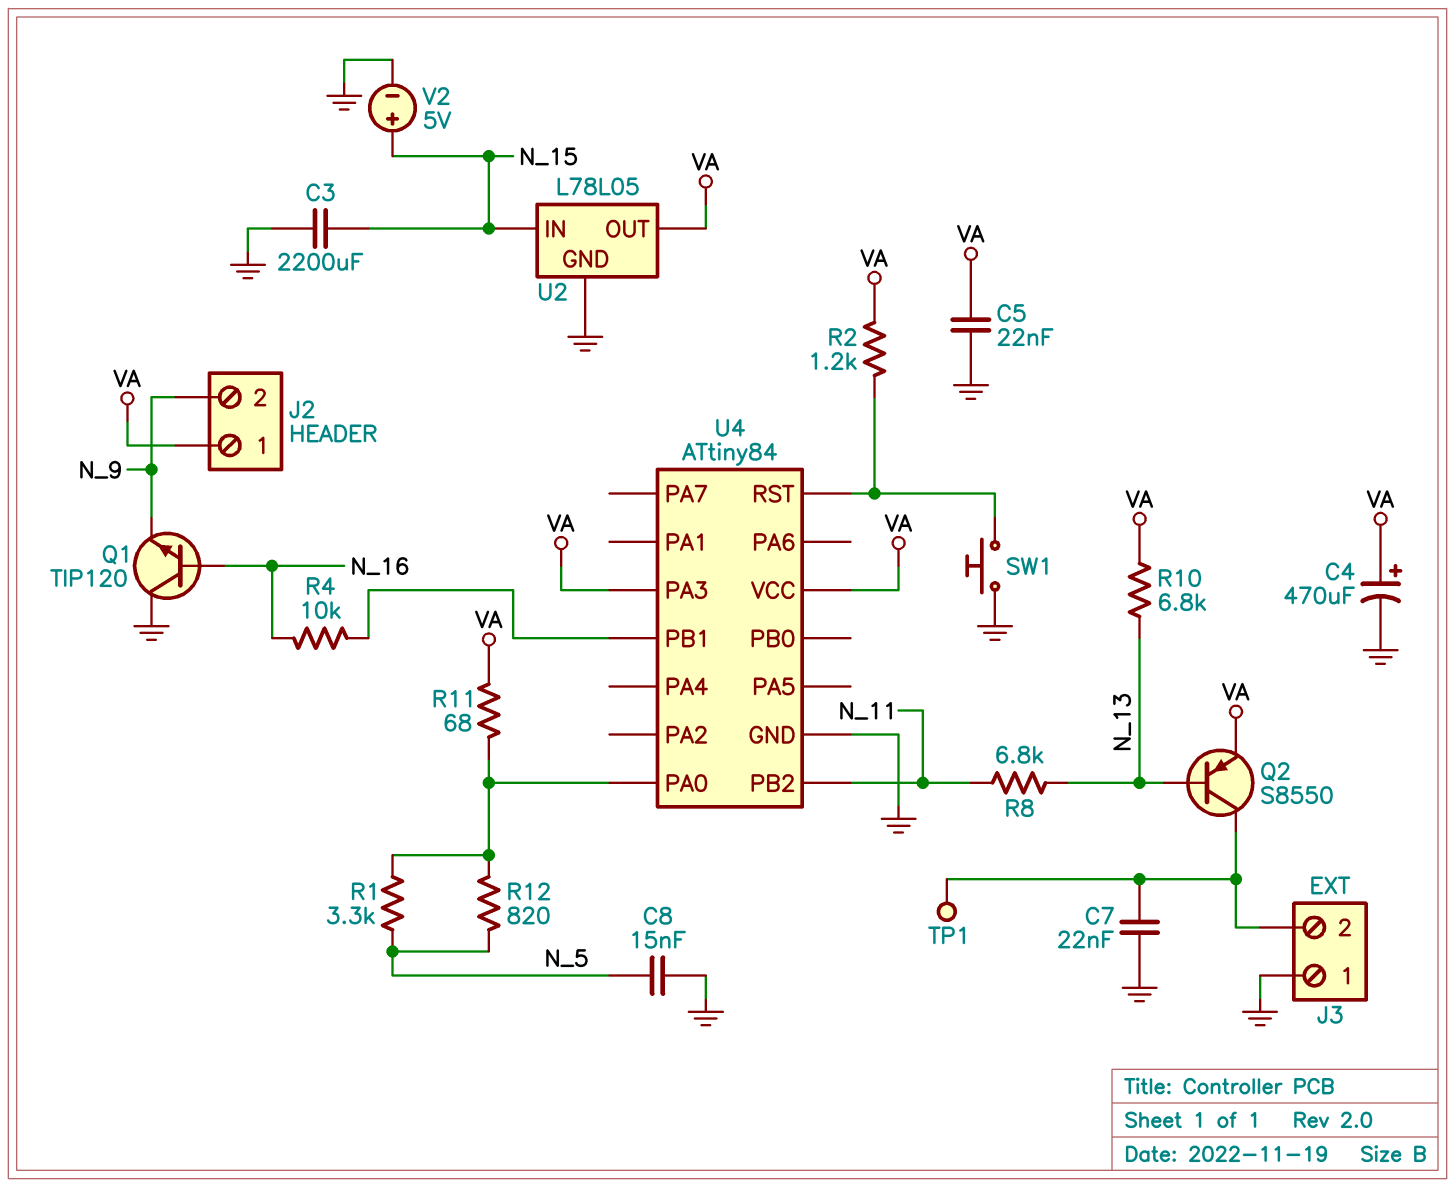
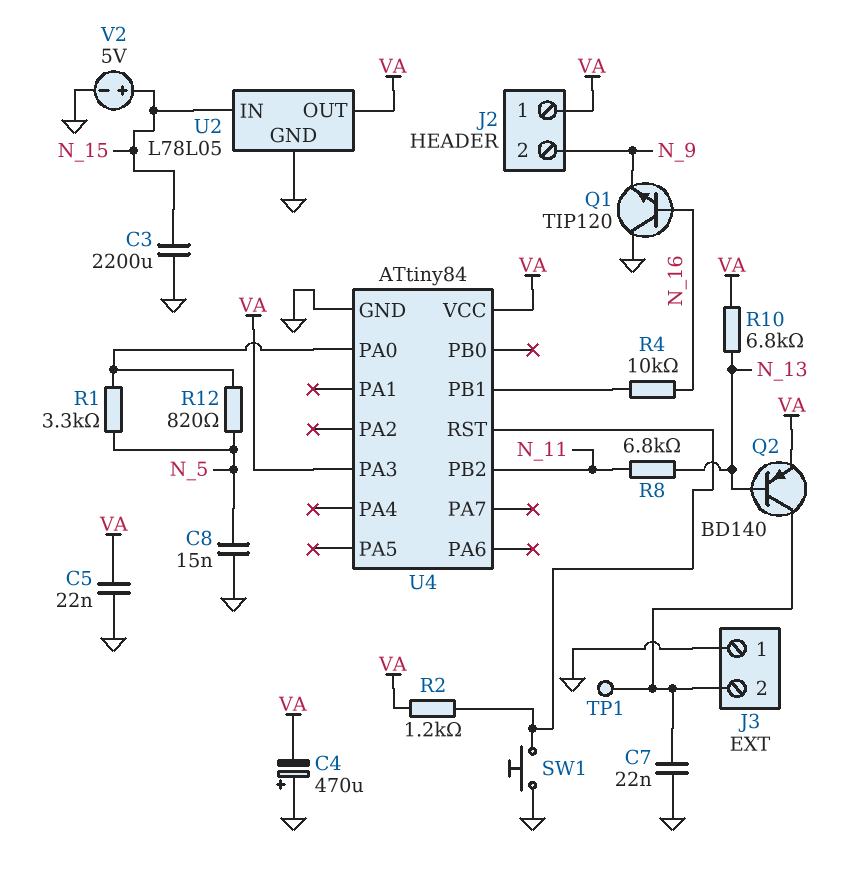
C4: 470uF (plus VA, minus GND) -> 470uF (plus GND, minus VA)
Q2: PNP S8550 (B N_13, C J3/2, E VA) -> PNP BD140 (B N_13, C J3/2, E VA)
R11: 68 (U4/PA0, VA) -> none

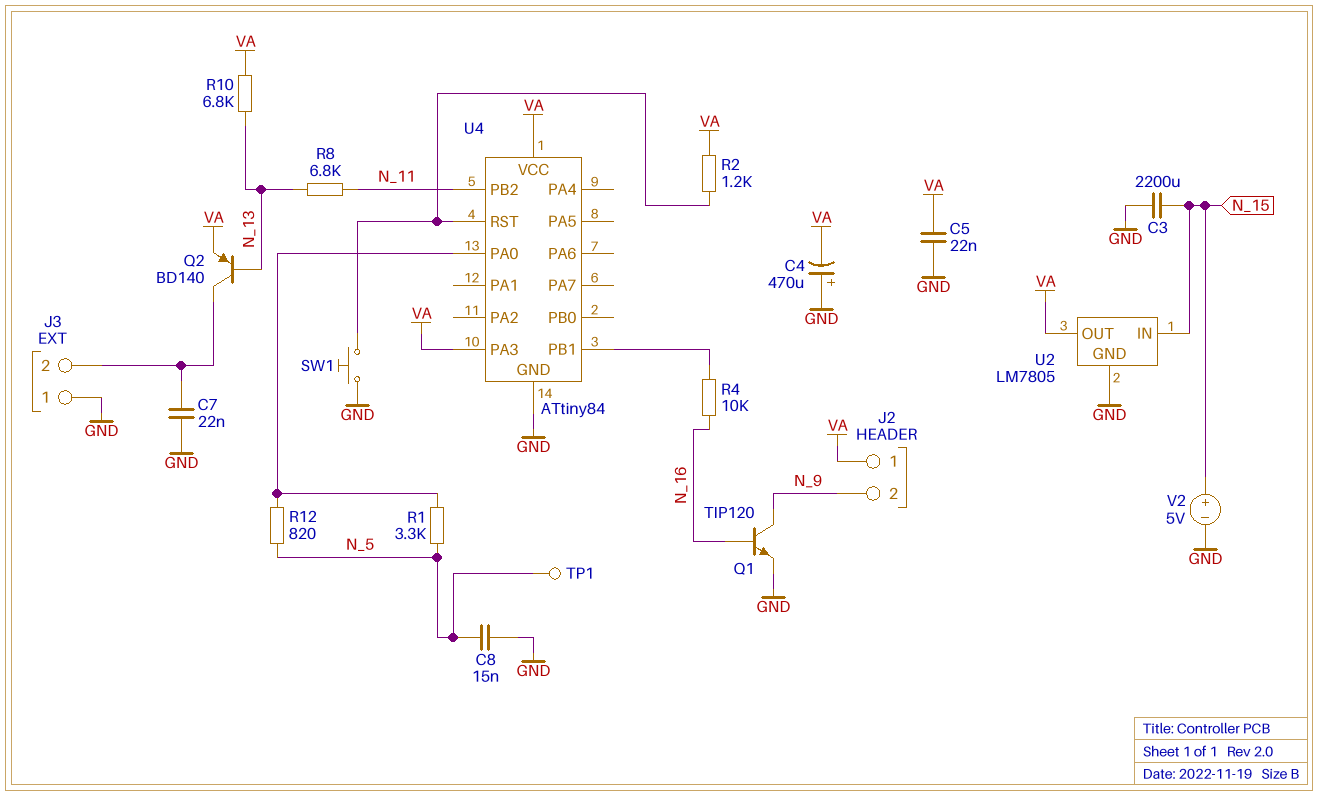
Q1: NPN TIP120 (B N_16, C GND, E N_9) -> NPN TIP120 (B N_16, C N_9, E GND)
TP1: test point (J3/2) -> test point (N_5)
U2: L78L05 -> LM7805

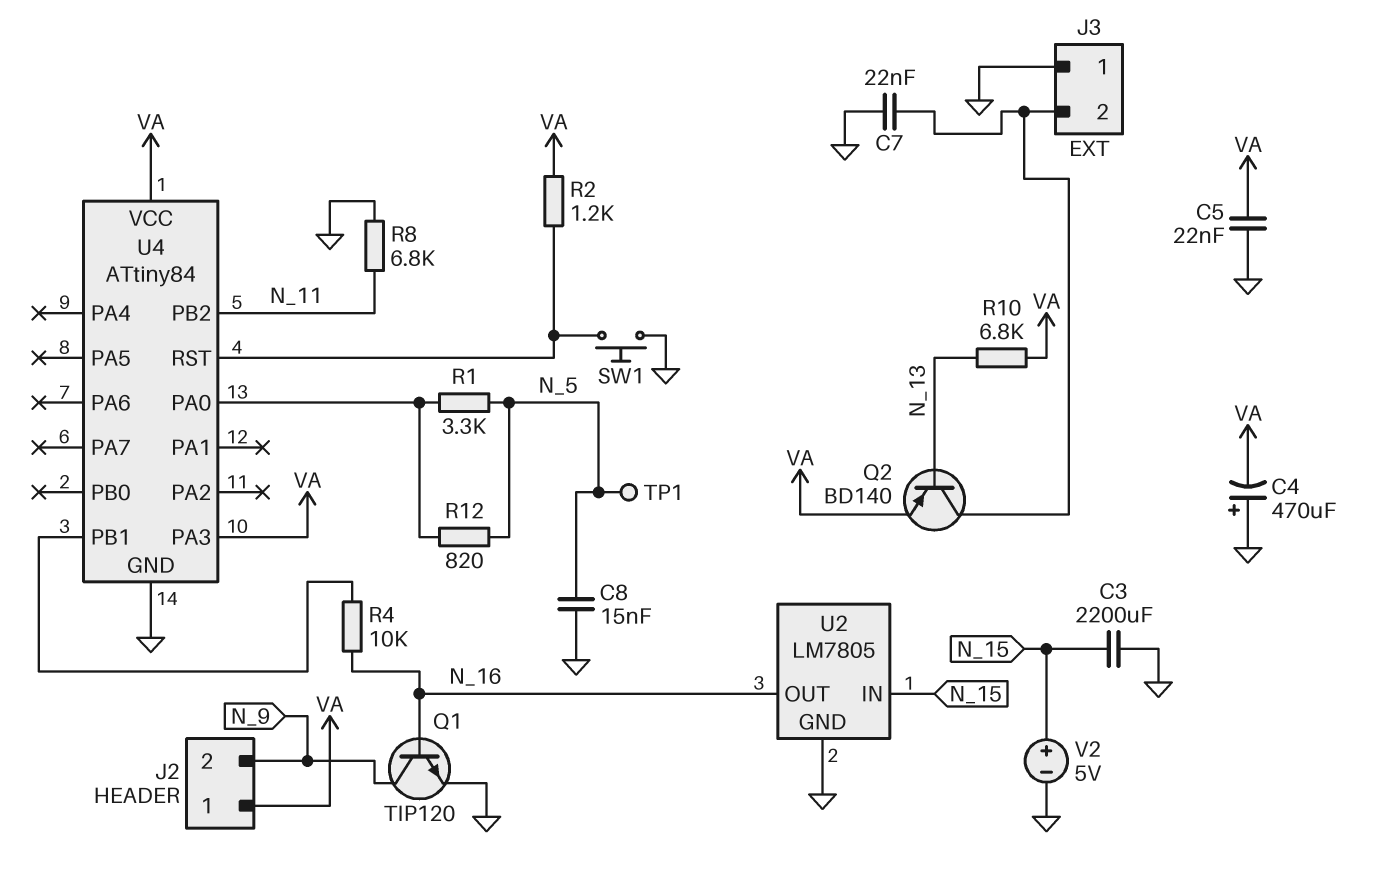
R8: 6.8k (N_11, N_13) -> 6.8k (GND, N_11)
U2 pin OUT: VA -> N_16

